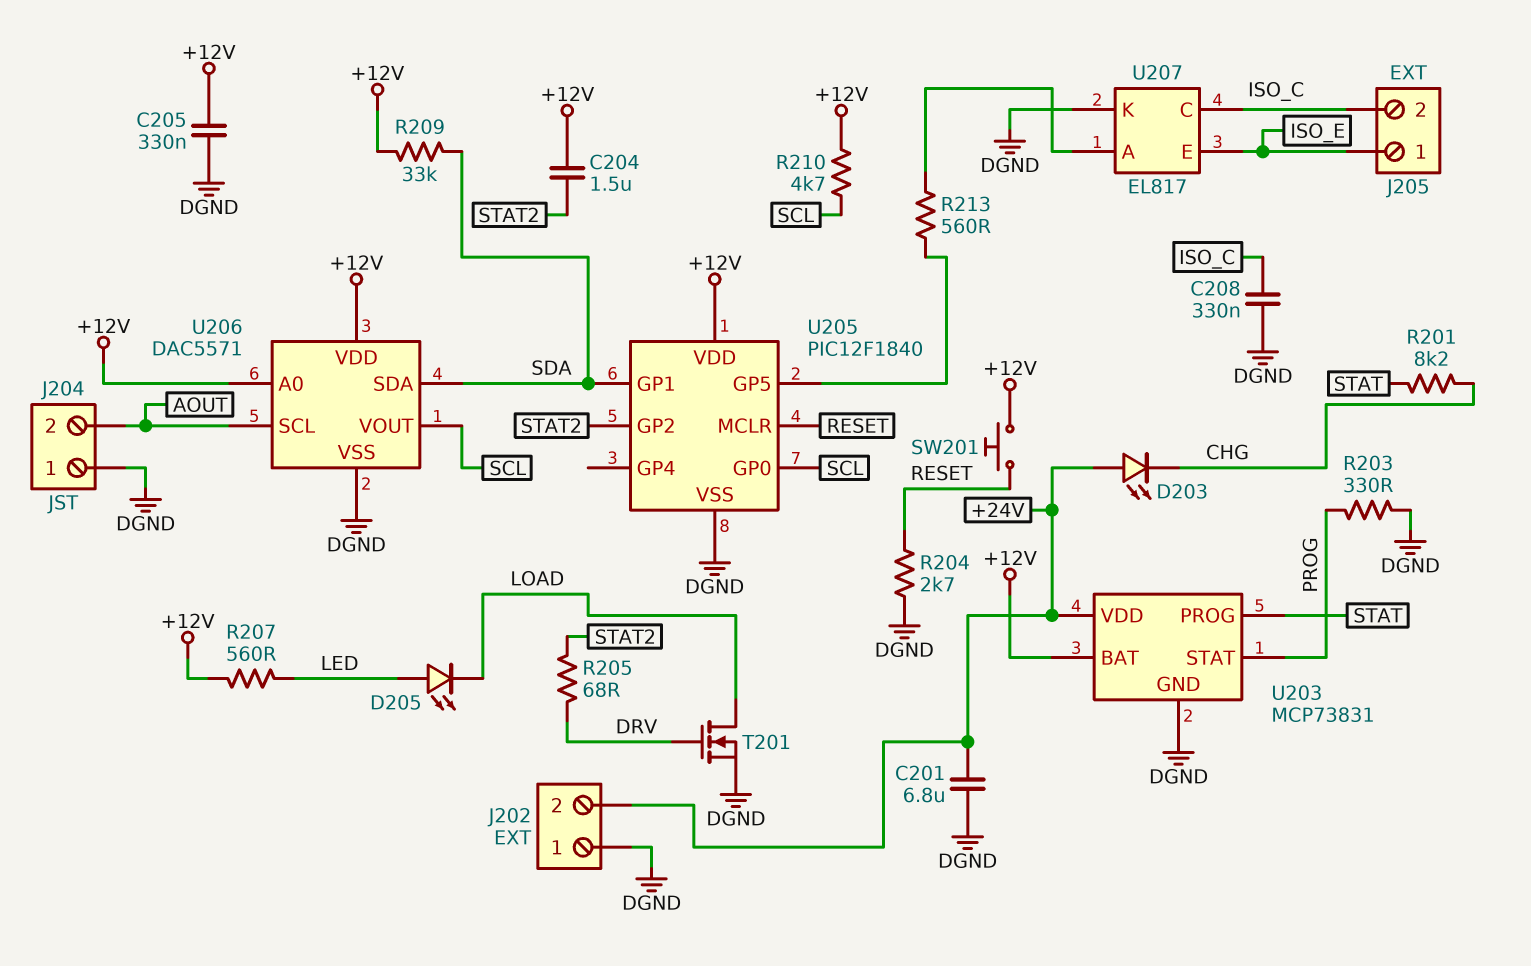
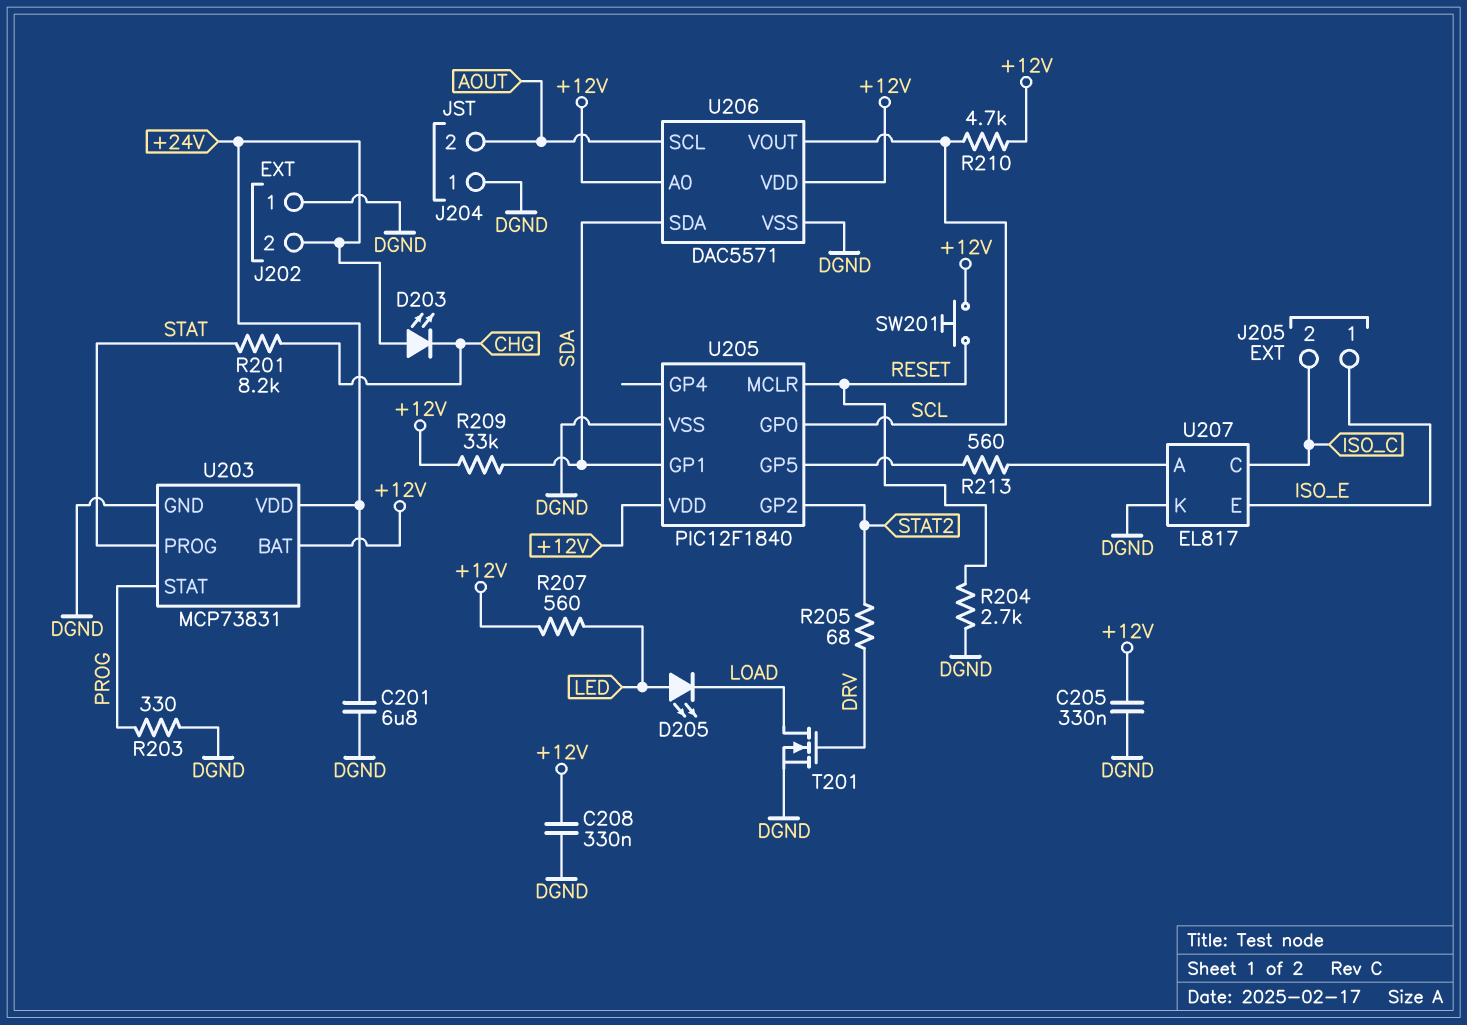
C204: 1.5uF (+12V, STAT2) -> none
C208: 330nF (DGND, ISO_C) -> 330nF (+12V, DGND)

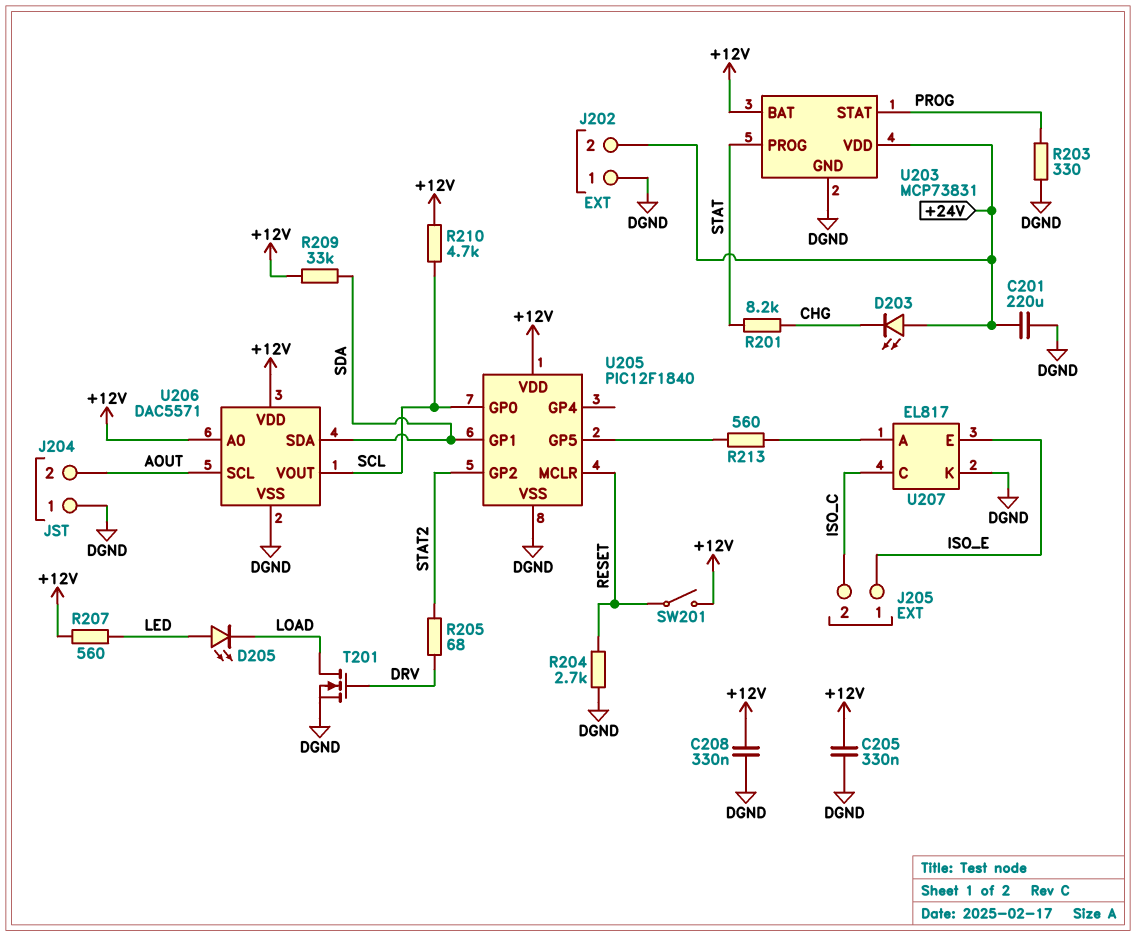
C201: 6.8uF (+24V, DGND) -> 220uF (+24V, DGND)
SW201: button (+12V, RESET) -> switch (+12V, RESET)

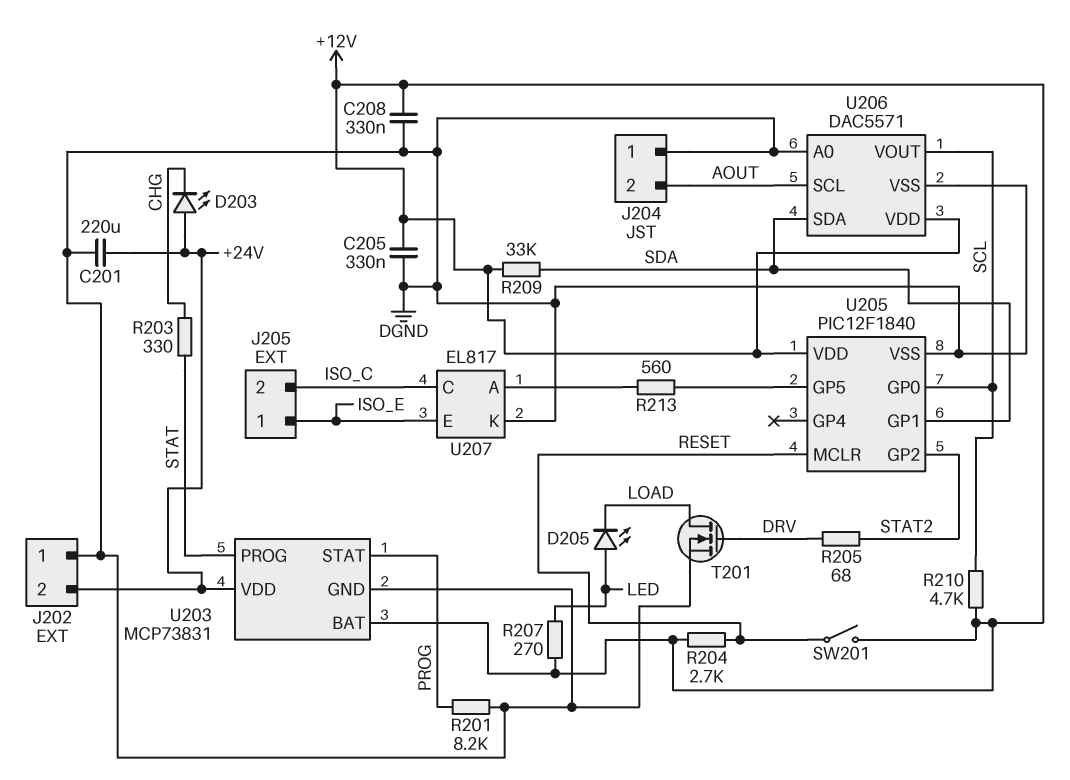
R201: 8.2k (CHG, STAT) -> 8.2k (DGND, PROG)
R203: 330 (DGND, PROG) -> 330 (CHG, STAT)
R204: 2.7k (DGND, RESET) -> 2.7k (+12V, RESET)
R207: 560 (+12V, LED) -> 270 (+12V, LED)
U206 pin A0: +12V -> DGND

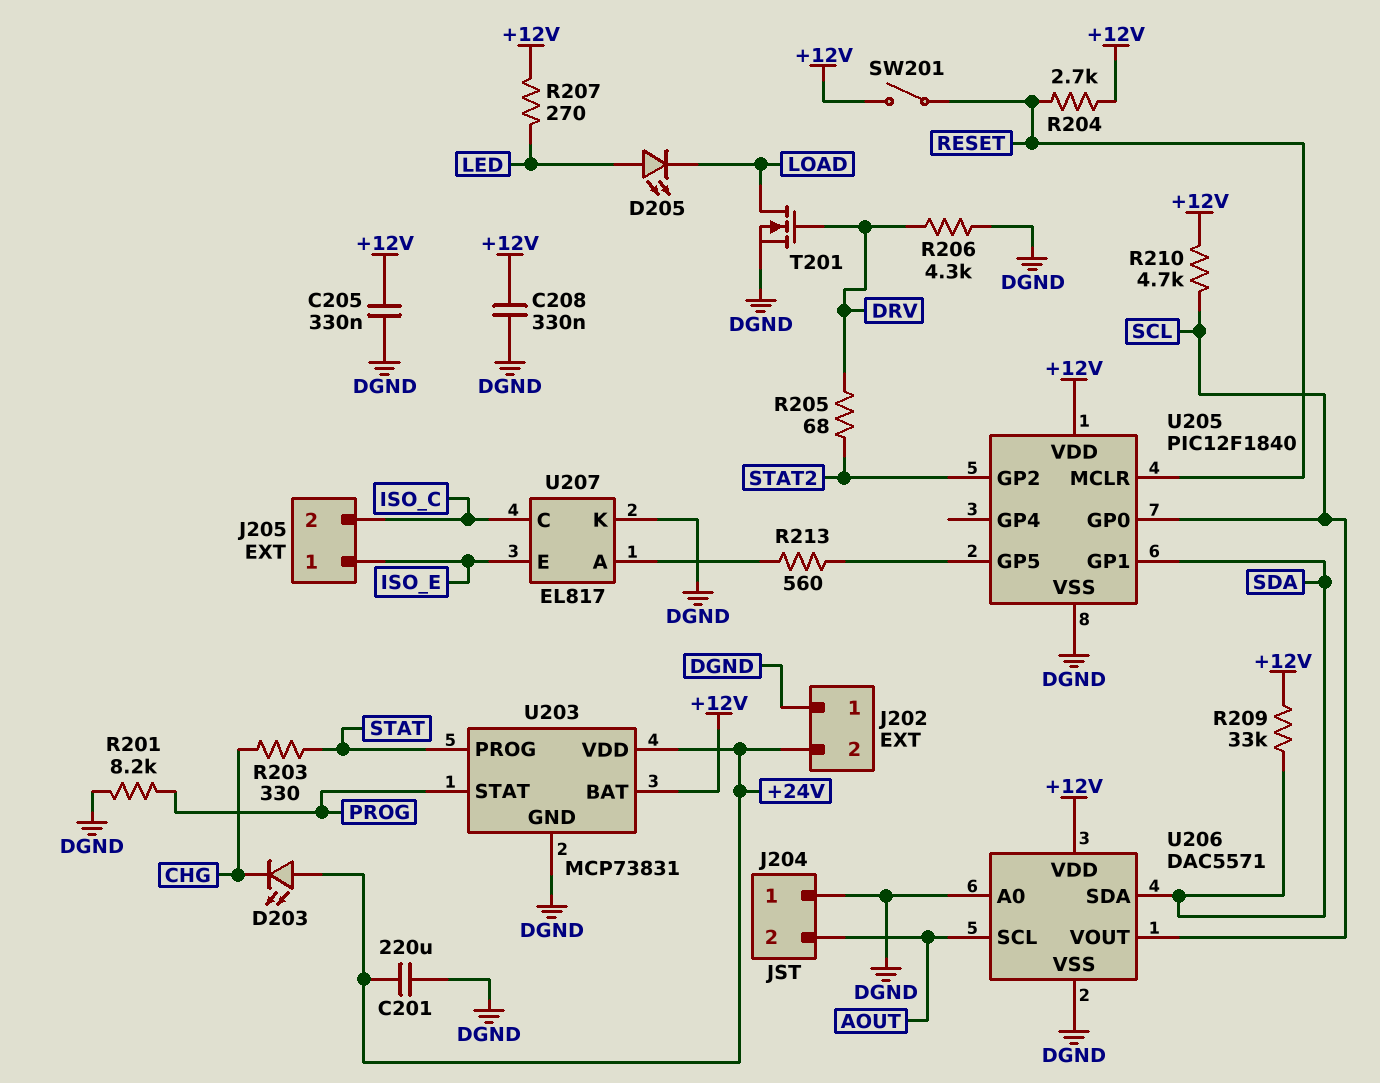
R206: none -> 4.3k (DGND, DRV)

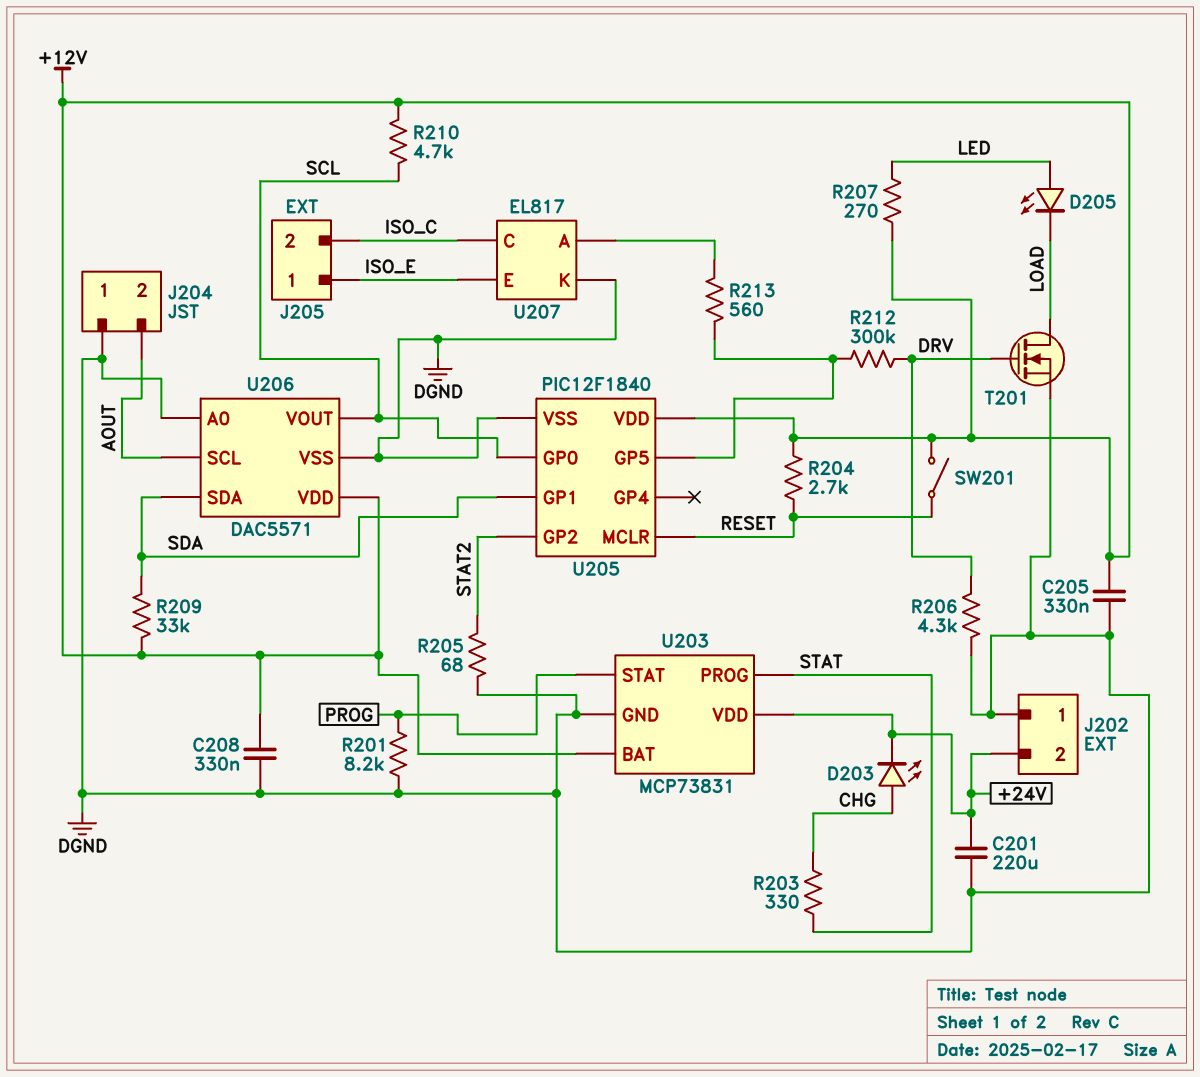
D203: LED (A +24V, K CHG) -> LED (A CHG, K +24V)
R205: 68 (DRV, STAT2) -> 68 (DGND, STAT2)
R212: none -> 300k (DRV, U205/GP5)

